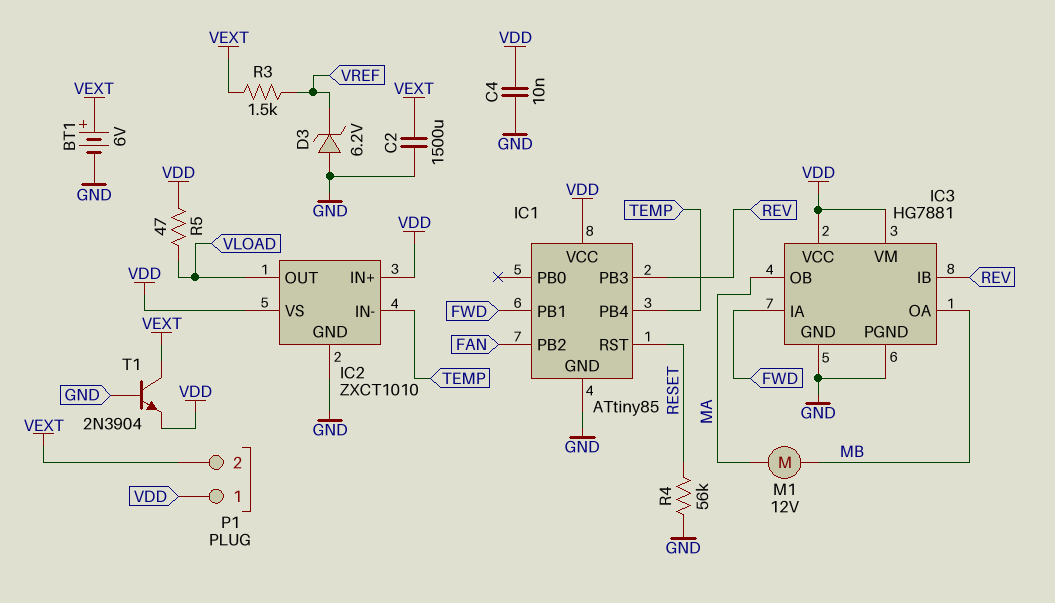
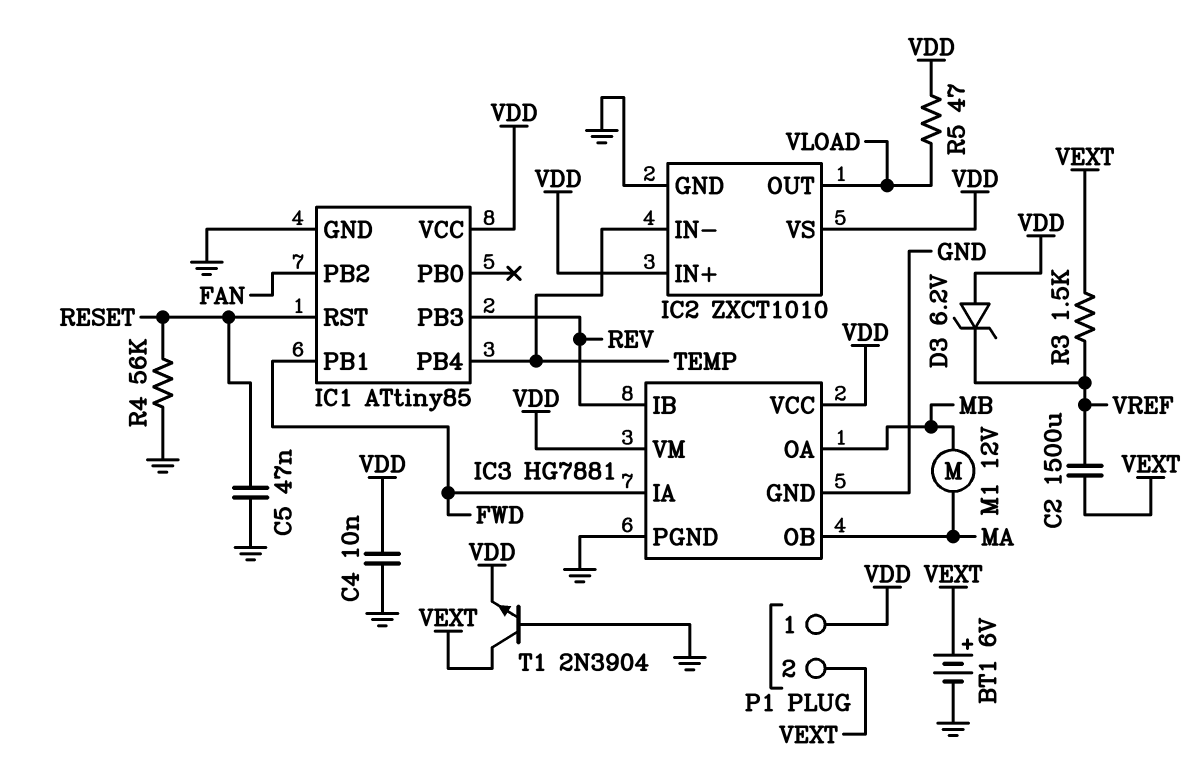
C2: 1500uF (GND, VEXT) -> 1500uF (VEXT, VREF)
C5: none -> 47nF (GND, RESET)
D3: zener 6.2V (A GND, K VREF) -> zener 6.2V (A VDD, K VREF)

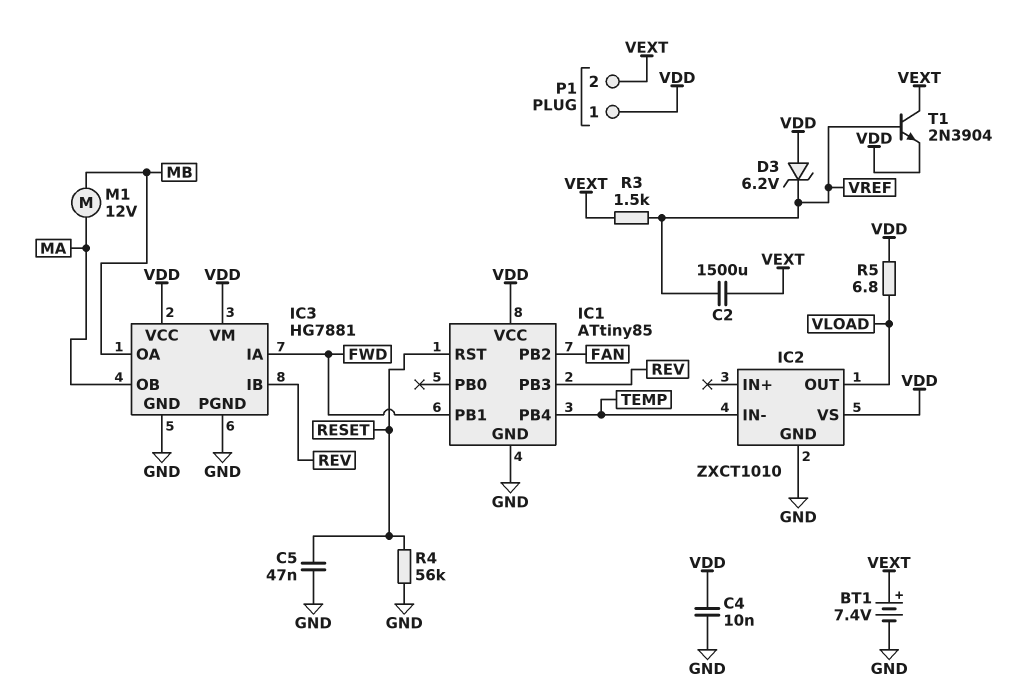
BT1: 6V (plus VEXT, minus GND) -> 7.4V (plus VEXT, minus GND)
IC2 pin IN+: VDD -> none
R5: 47 (VDD, VLOAD) -> 6.8 (VDD, VLOAD)
T1: NPN 2N3904 (B GND, C VEXT, E VDD) -> NPN 2N3904 (B VREF, C VEXT, E VDD)

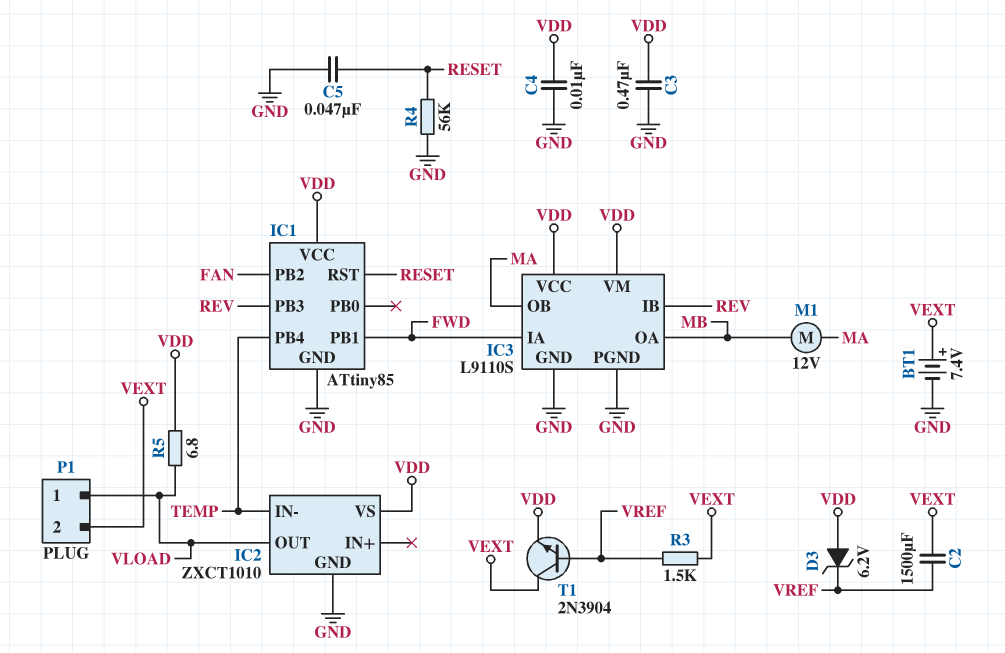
C3: none -> 470nF (GND, VDD)
IC3: HG7881 -> L9110S
P1 pin 1: VDD -> VLOAD

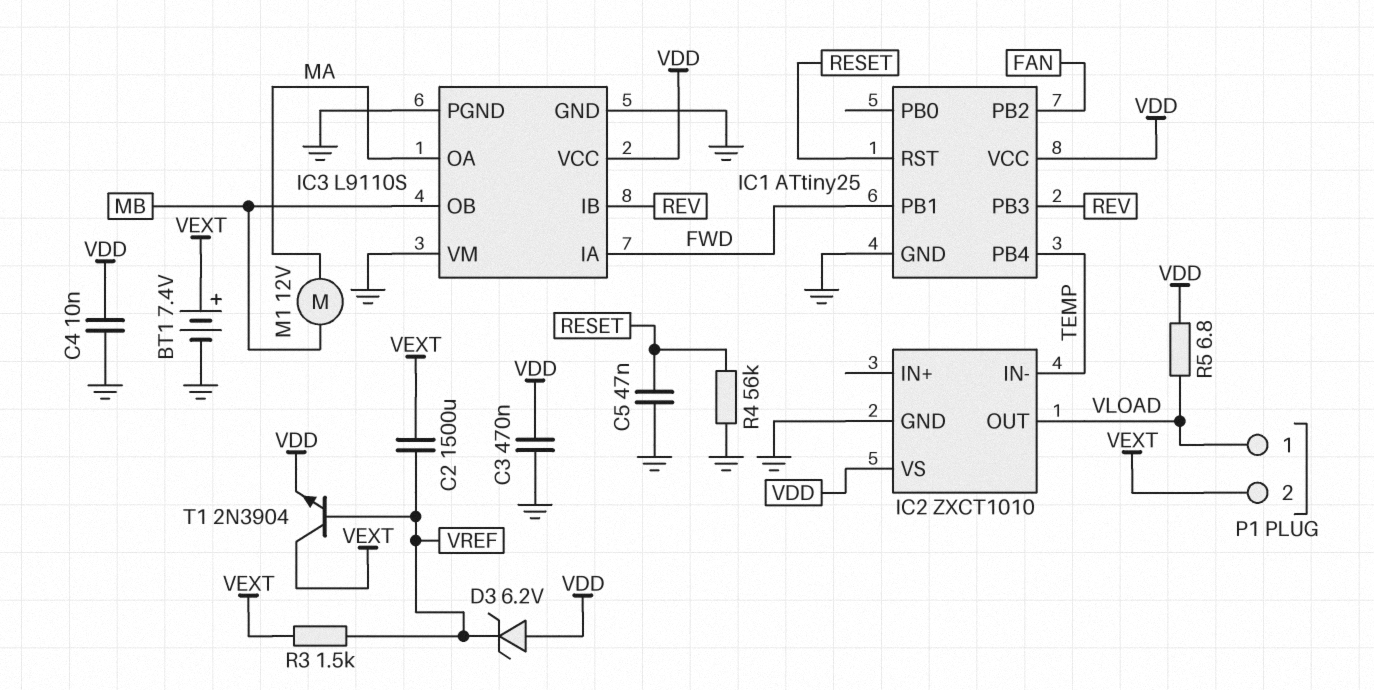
IC1: ATtiny85 -> ATtiny25
IC3 pin OA: MB -> MA
IC3 pin OB: MA -> MB
IC3 pin VM: VDD -> GND

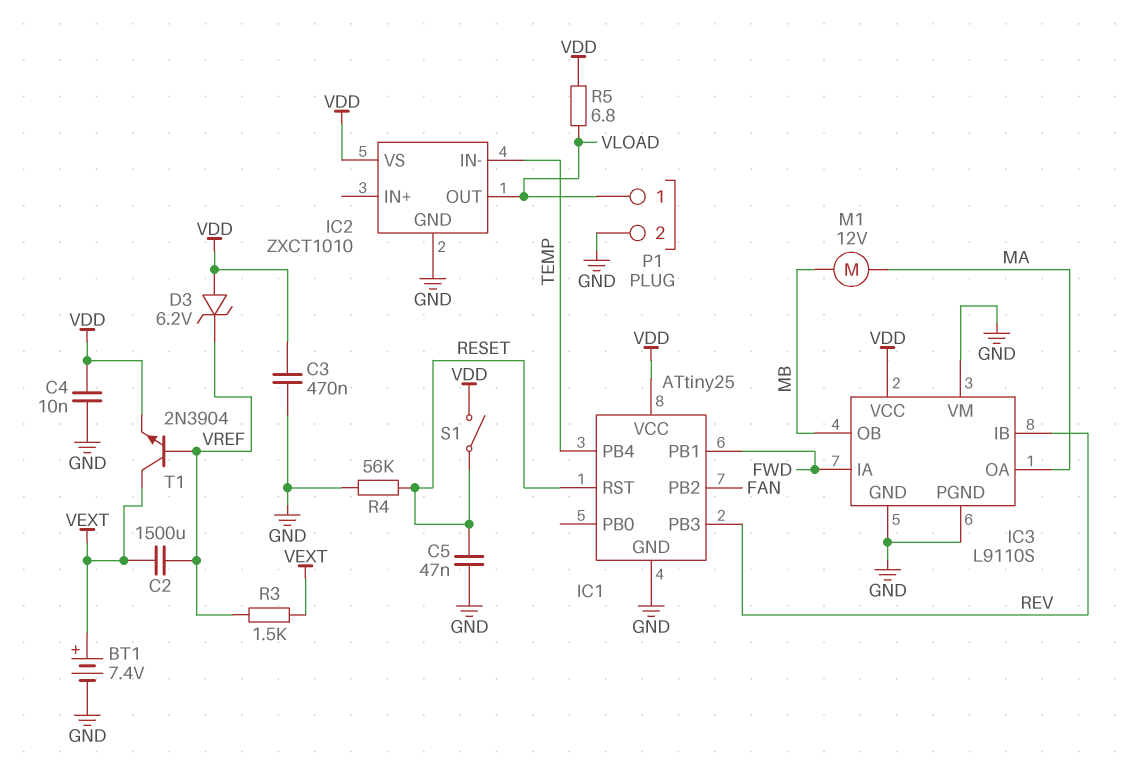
P1 pin 2: VEXT -> GND
S1: none -> switch (RESET, VDD)

